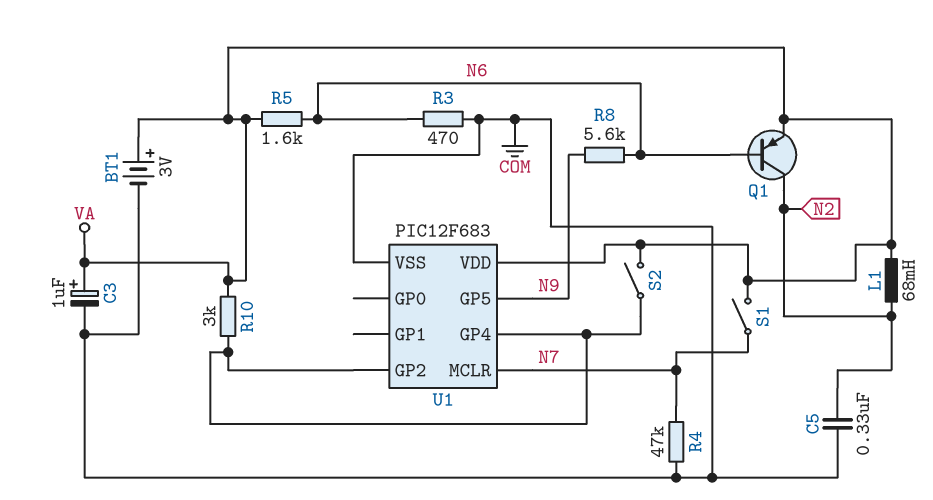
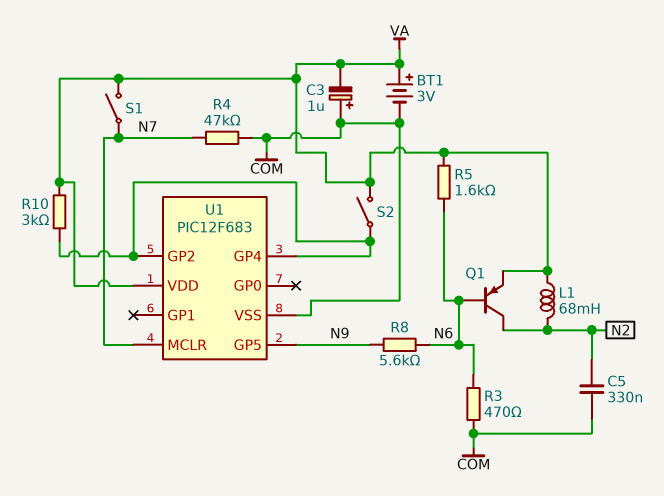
C3: 1uF (plus VA, minus COM) -> 1uF (plus COM, minus VA)

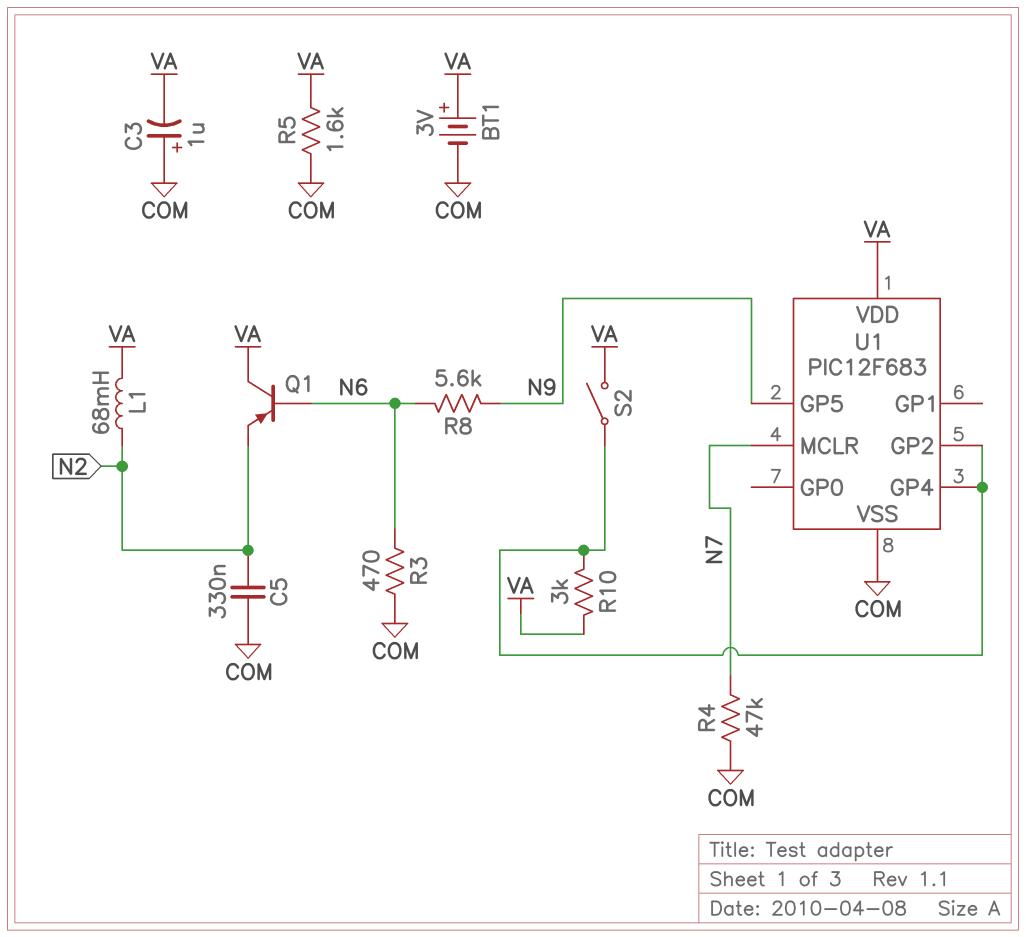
Q1: PNP (B N6, C N2, E VA) -> PNP (B N6, C VA, E N2)
R5: 1.6k (N6, VA) -> 1.6k (COM, VA)
S1: switch (N7, VA) -> none

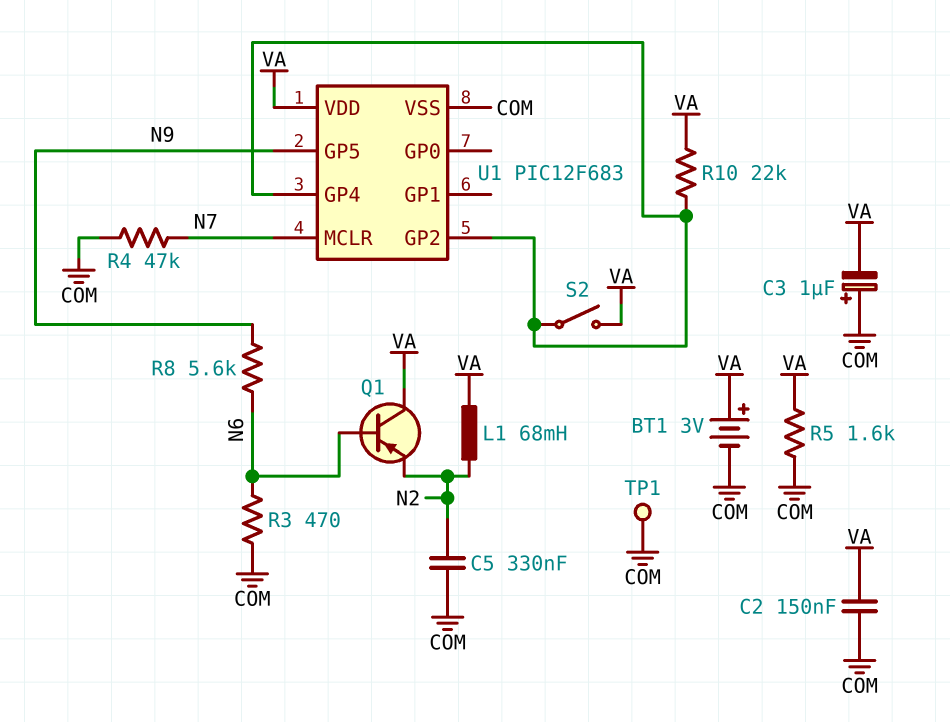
C2: none -> 150nF (COM, VA)
R10: 3k (U1/GP2, VA) -> 22k (U1/GP2, VA)
TP1: none -> test point (COM)

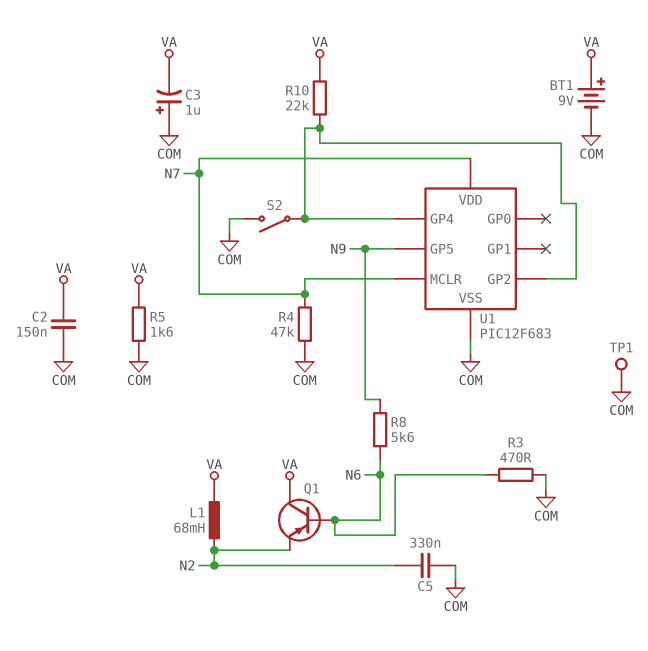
BT1: 3V (plus VA, minus COM) -> 9V (plus VA, minus COM)
S2: switch (U1/GP2, VA) -> switch (COM, U1/GP2)
U1 pin VDD: VA -> N7

